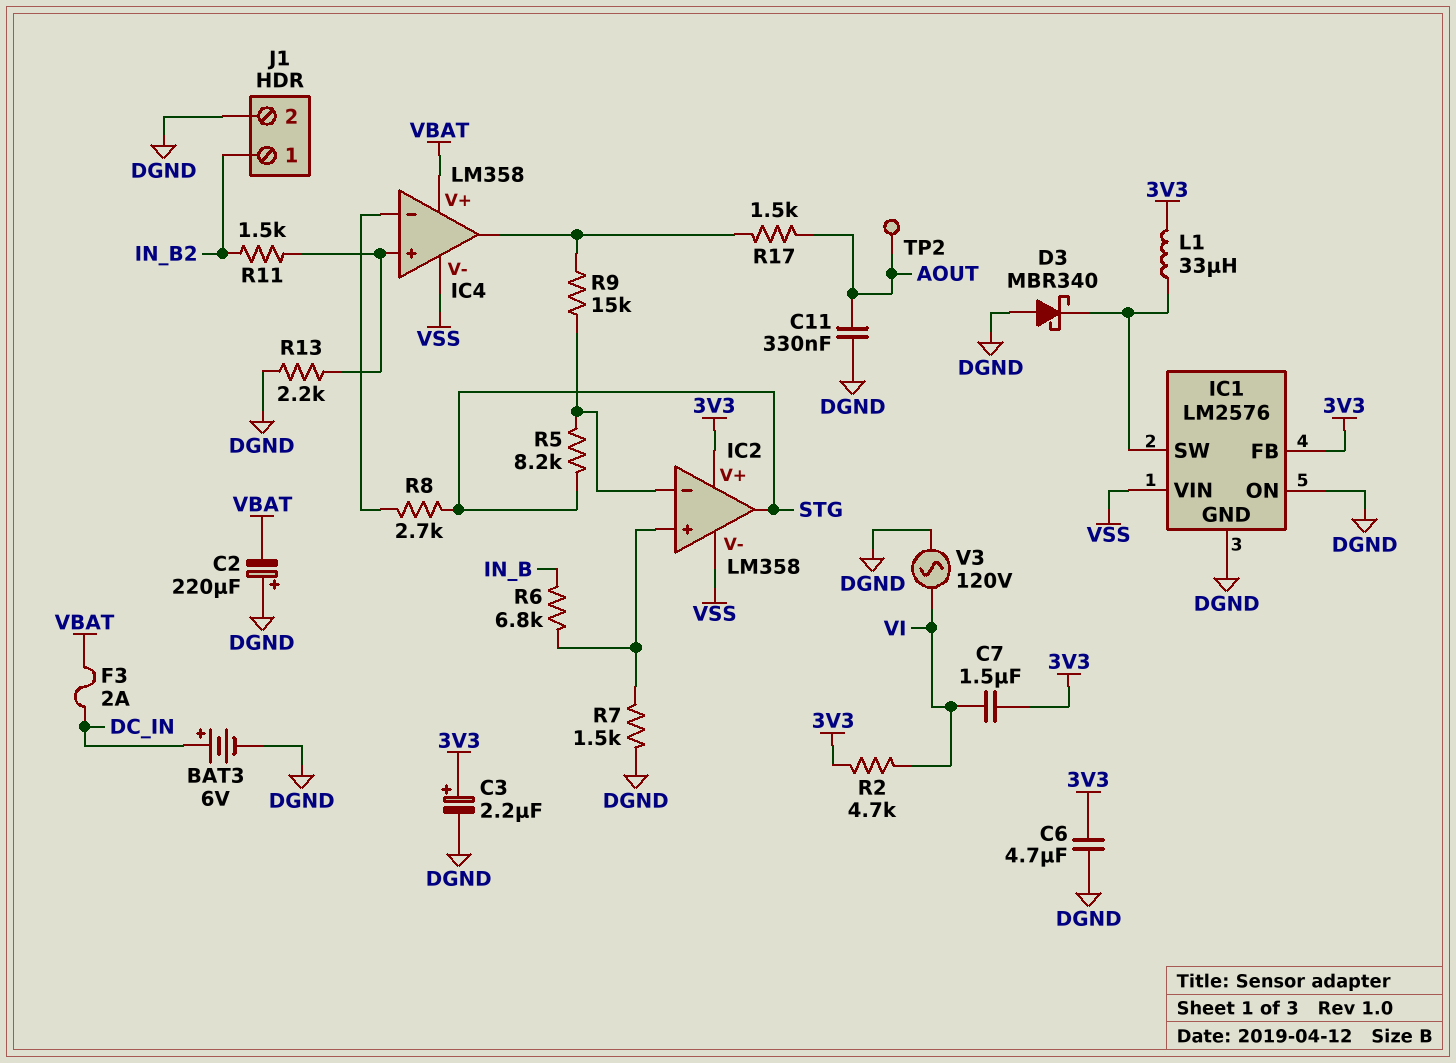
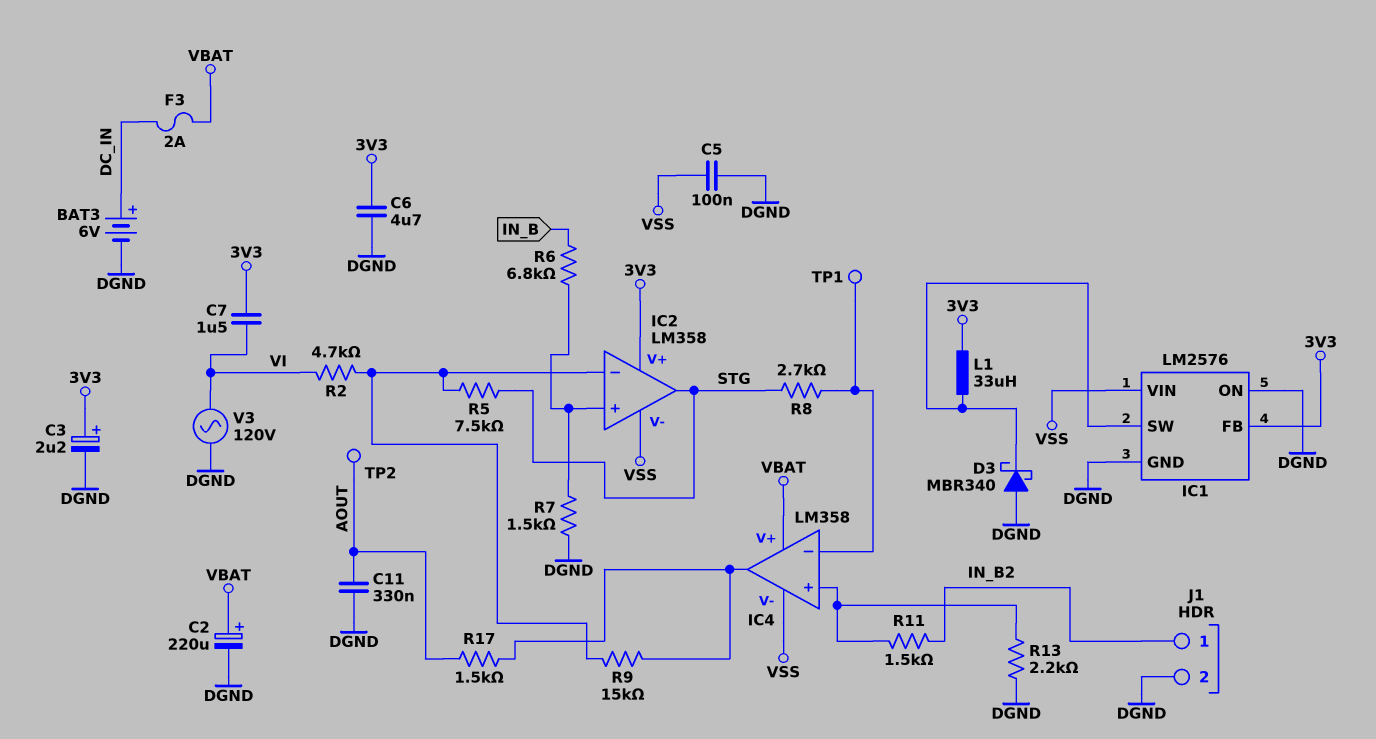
C2: 220uF (plus DGND, minus VBAT) -> 220uF (plus VBAT, minus DGND)
C5: none -> 100nF (DGND, VSS)
R2: 4.7k (3V3, VI) -> 4.7k (IC2/in-, VI)
R5: 8.2k (IC2/in-, STG) -> 7.5k (IC2/in-, STG)
TP1: none -> test point (IC4/in-)

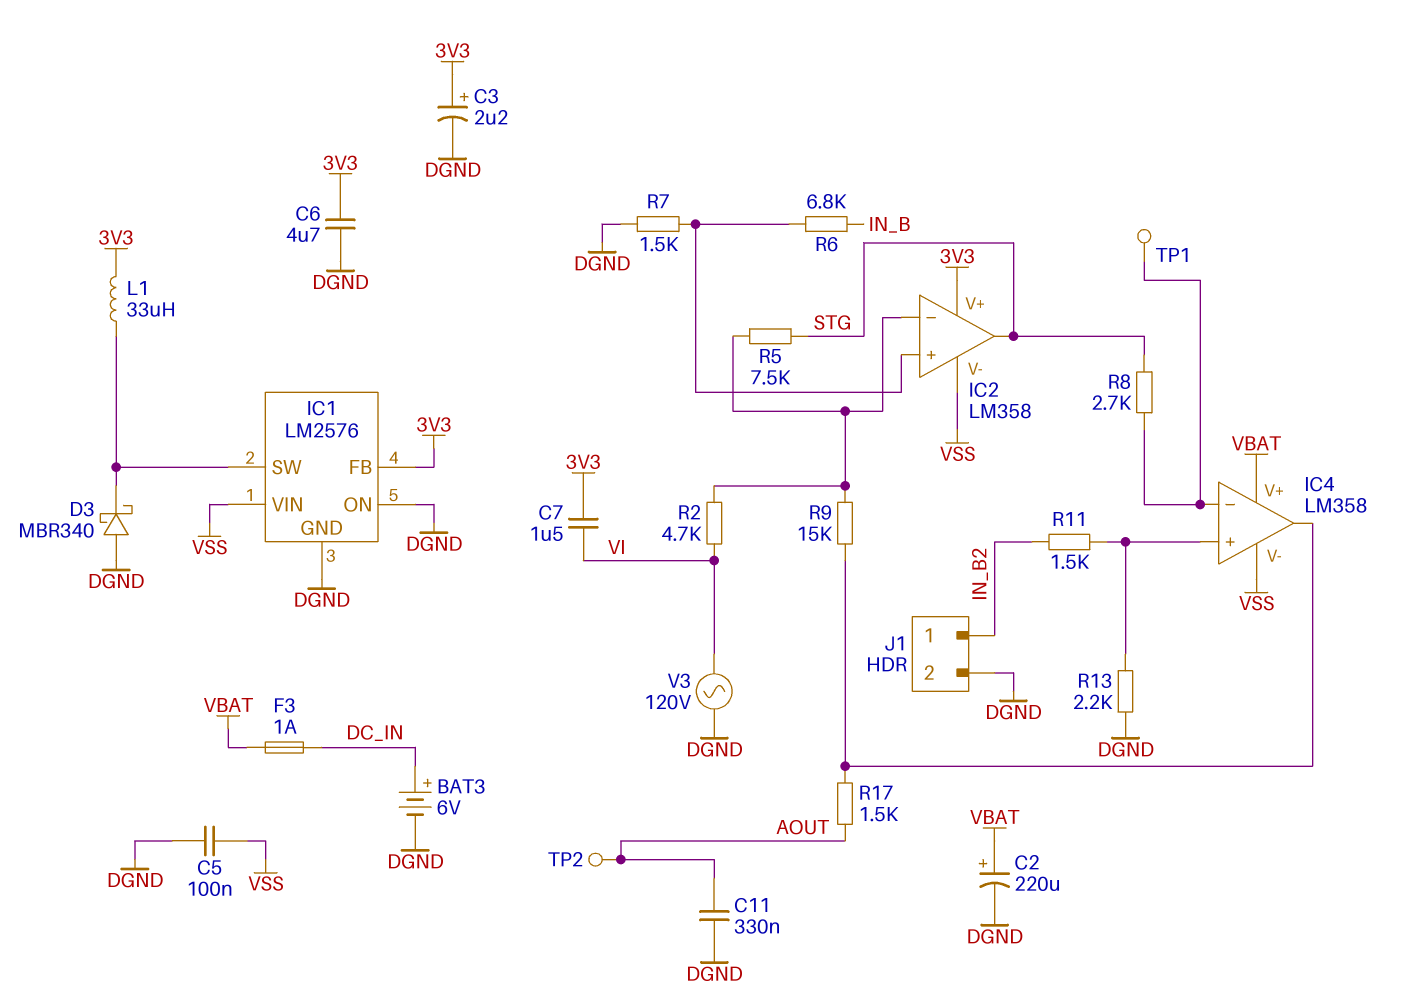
F3: 2A (DC_IN, VBAT) -> 1A (DC_IN, VBAT)

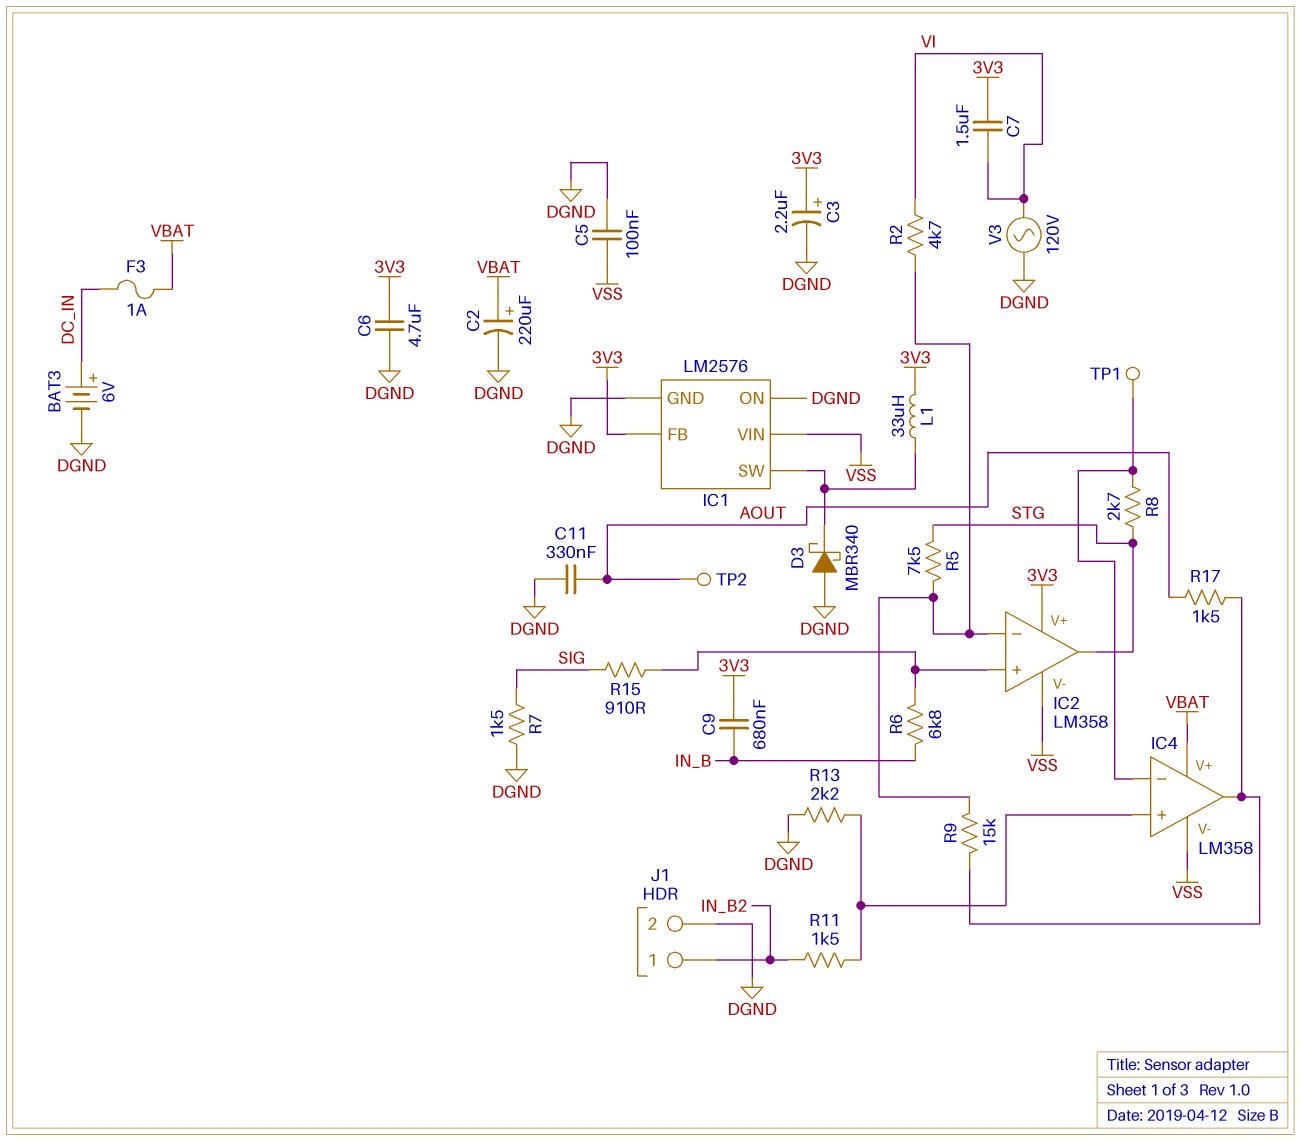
C9: none -> 680nF (3V3, IN_B)
R7: 1.5k (DGND, IC2/in+) -> 1.5k (DGND, SIG)
R15: none -> 910 (IC2/in+, SIG)

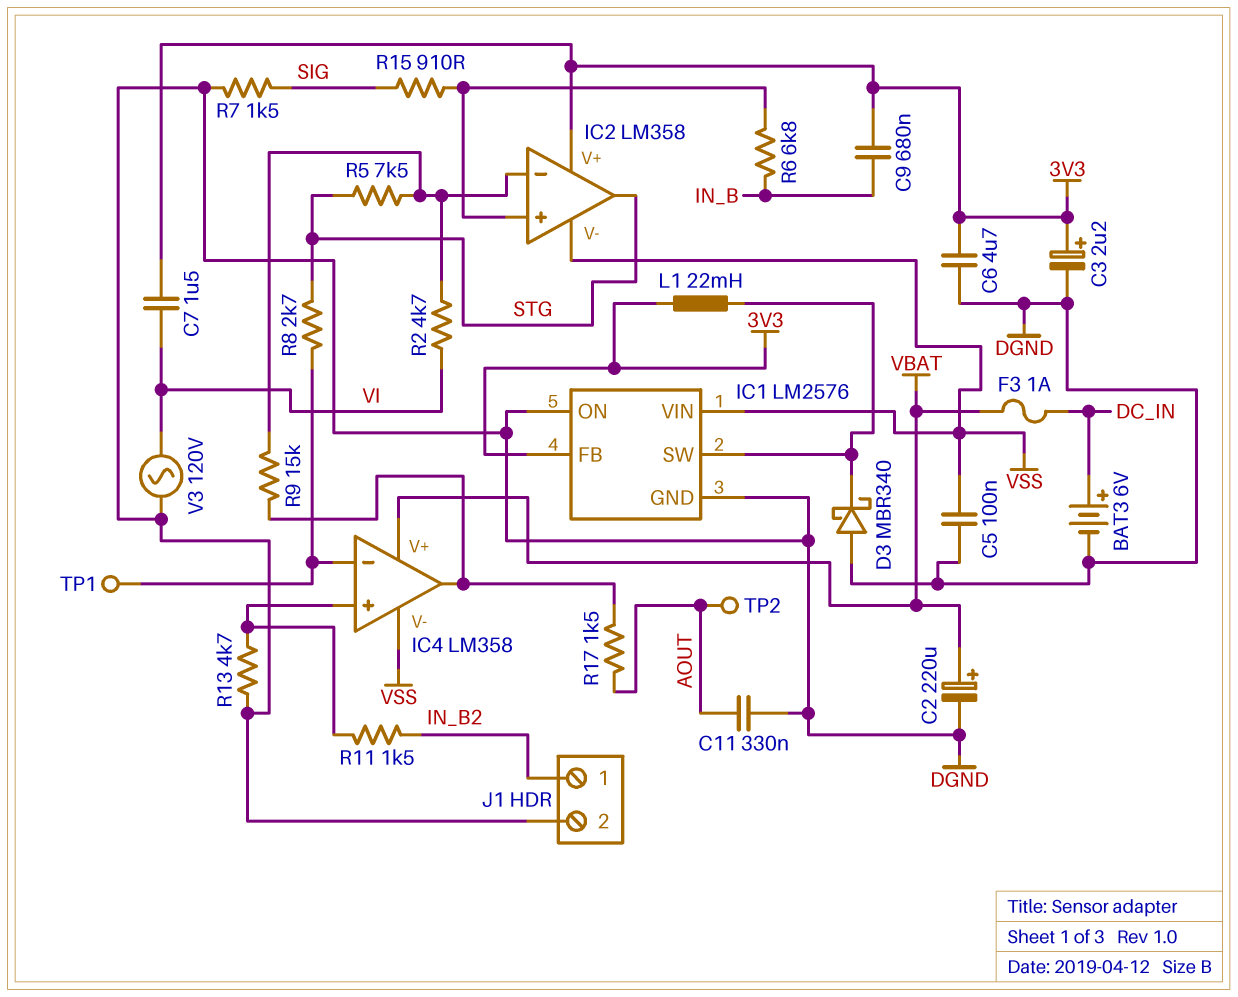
L1: 33uH (3V3, IC1/SW) -> 22mH (3V3, IC1/SW)
R13: 2.2k (DGND, IC4/in+) -> 4.7k (DGND, IC4/in+)

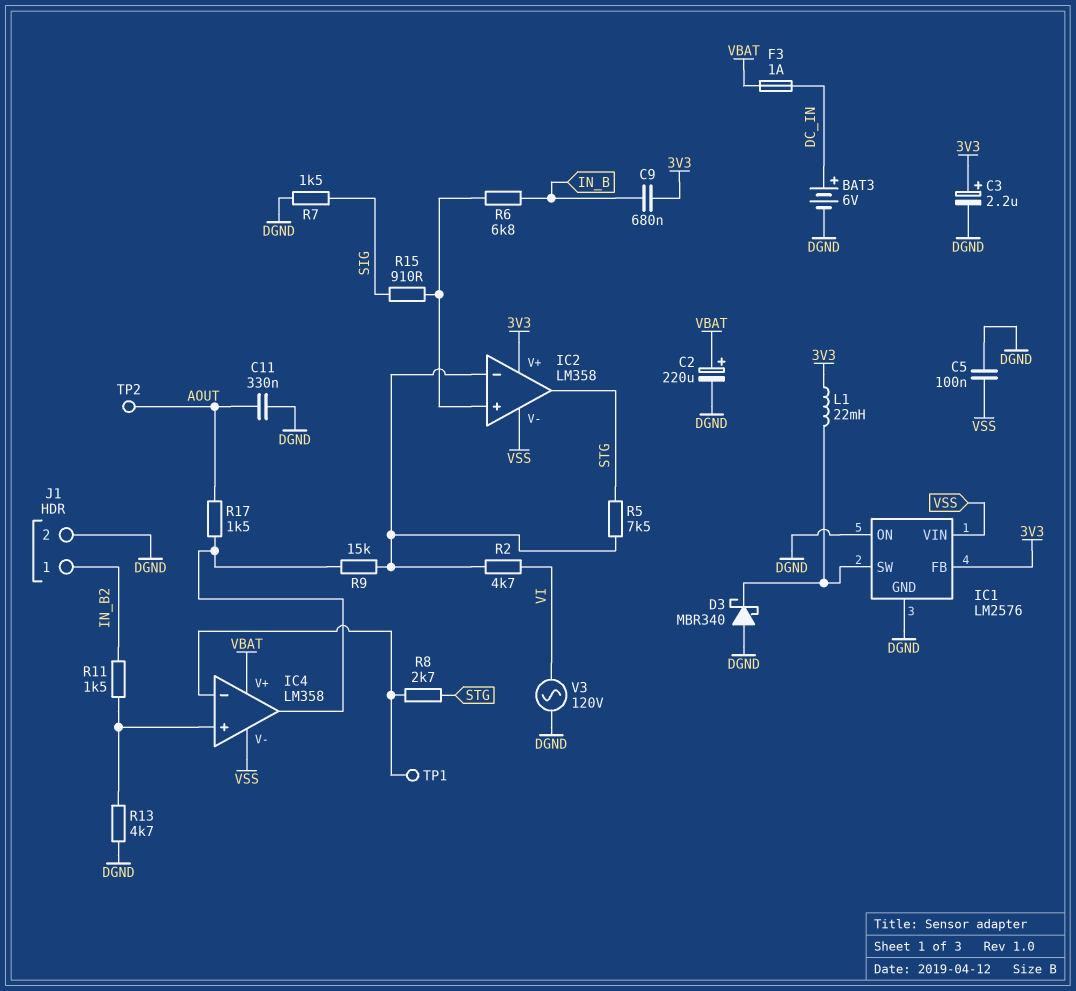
C6: 4.7uF (3V3, DGND) -> none
C7: 1.5uF (3V3, VI) -> none

